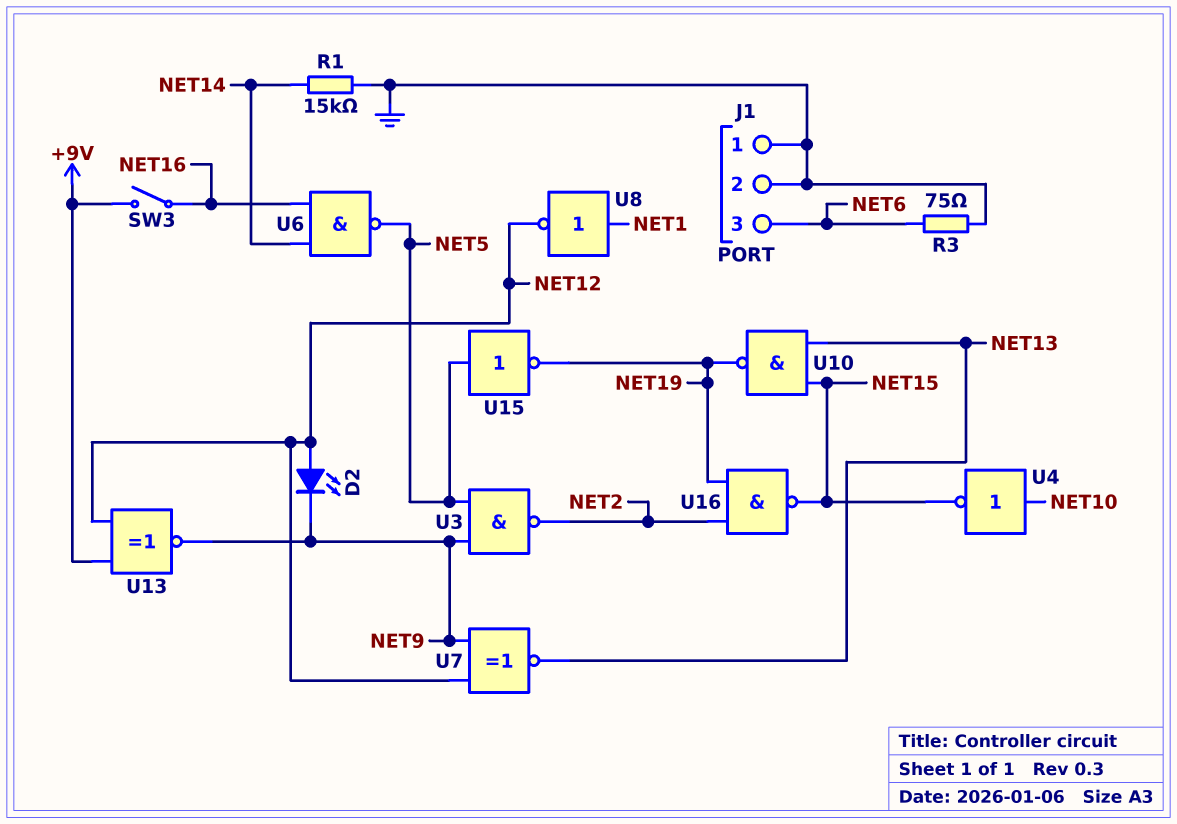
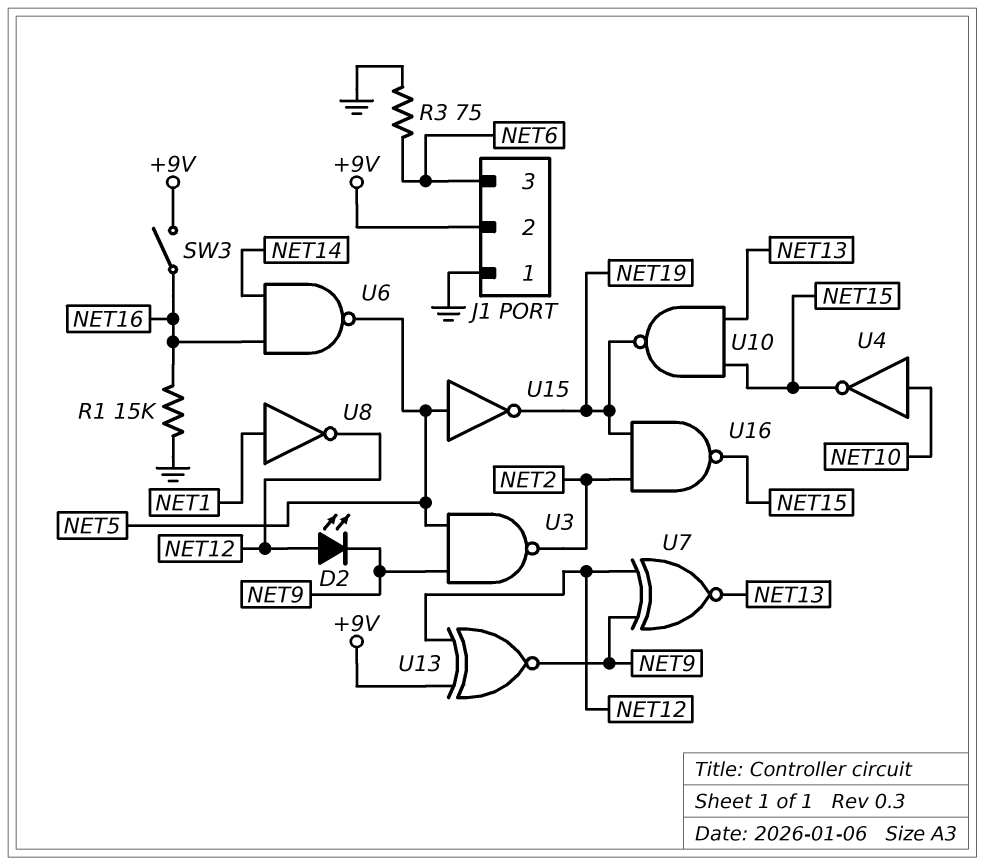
J1 pin 2: GND -> +9V
R1: 15k (GND, NET14) -> 15k (GND, NET16)

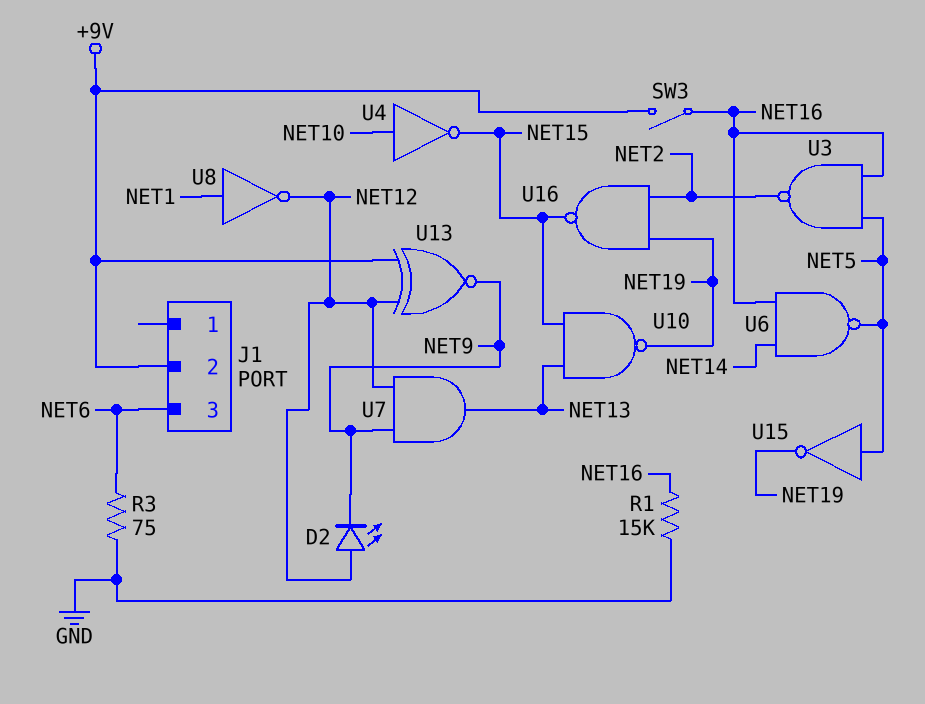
J1 pin 1: GND -> none
U3: NAND (in NET5, in NET9, out NET2) -> NAND (in NET5, in NET16, out NET2)
U7: XNOR (in NET9, in NET12, out NET13) -> AND (in NET9, in NET12, out NET13)

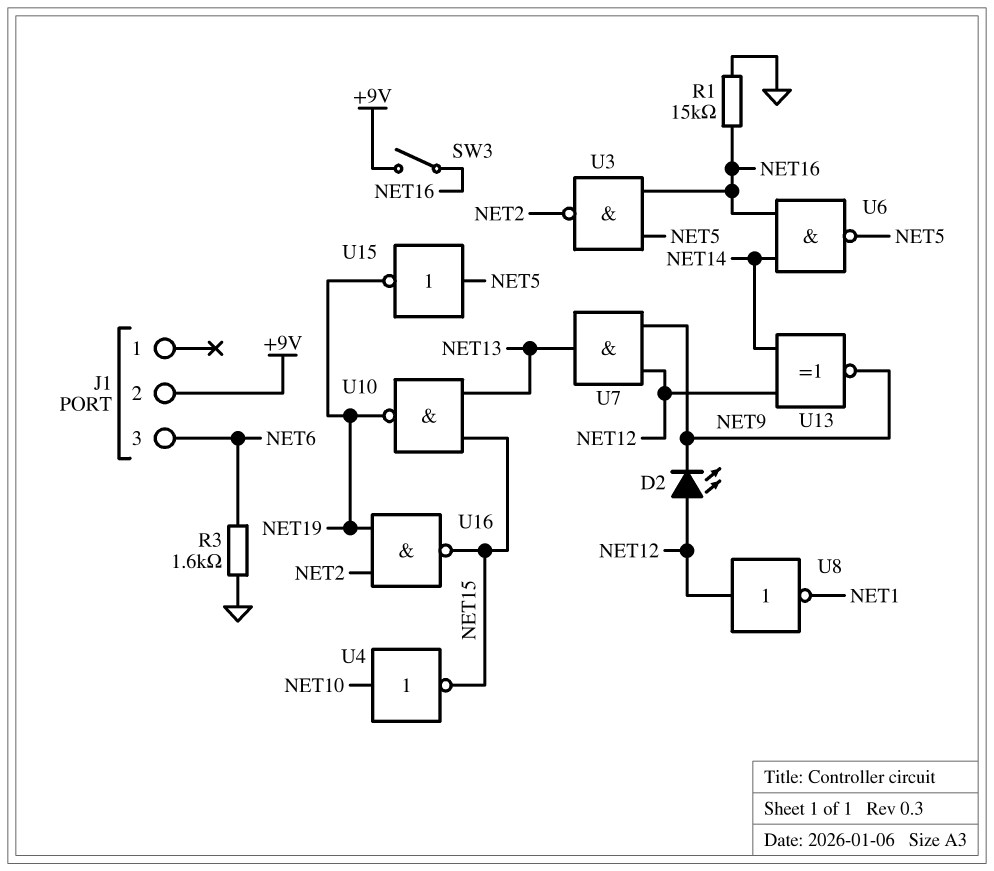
R3: 75 (GND, NET6) -> 1.6k (GND, NET6)
U8: NOT (in NET1, out NET12) -> NOT (in NET12, out NET1)
U13: XNOR (in +9V, in NET12, out NET9) -> XNOR (in NET12, in NET14, out NET9)

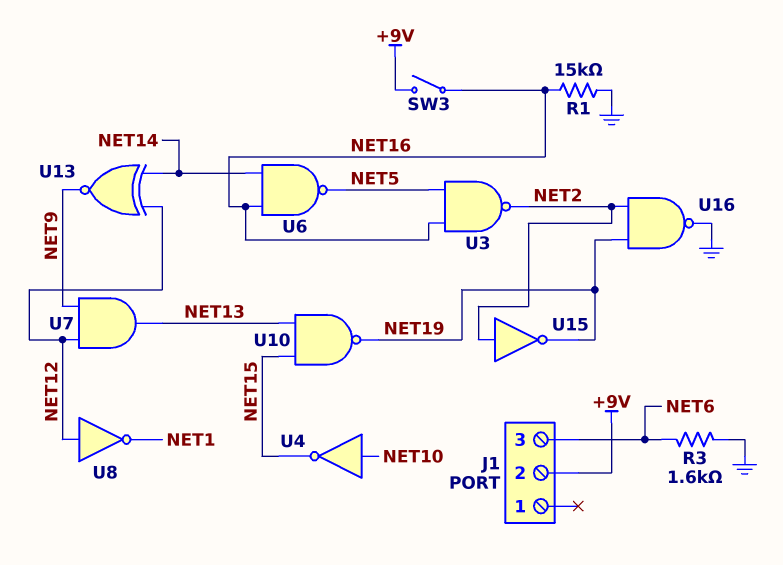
D2: LED (A NET12, K NET9) -> none
U15: NOT (in NET5, out NET19) -> NOT (in NET2, out NET19)
U16: NAND (in NET2, in NET19, out NET15) -> NAND (in NET2, in NET19, out GND)

